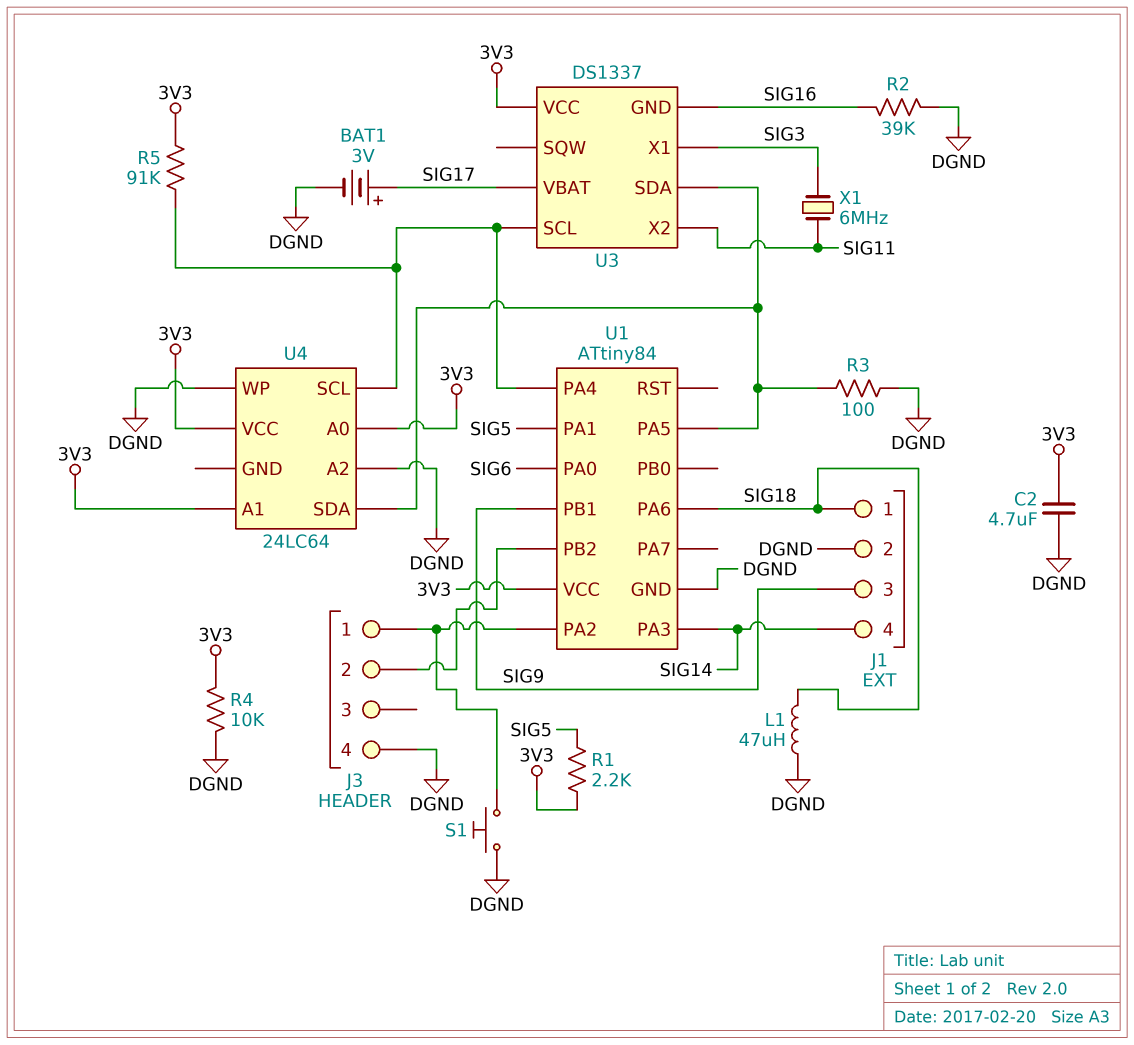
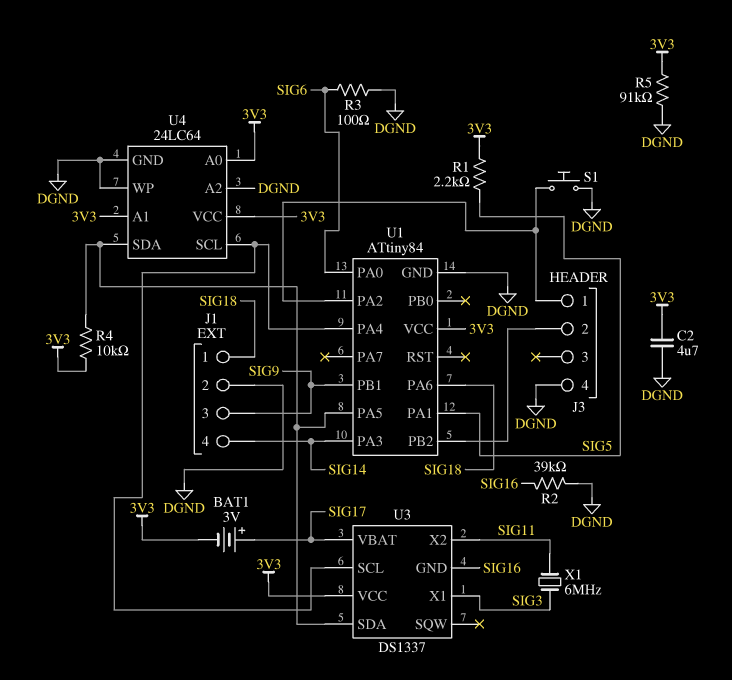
BAT1: 3V (plus SIG17, minus DGND) -> 3V (plus SIG17, minus 3V3)
L1: 47uH (DGND, SIG18) -> none
R3: 100 (DGND, U1/PA5) -> 100 (DGND, SIG6)
R4: 10k (3V3, DGND) -> 10k (3V3, U1/PA5)
R5: 91k (3V3, U1/PA4) -> 91k (3V3, DGND)
U4 pin GND: none -> DGND

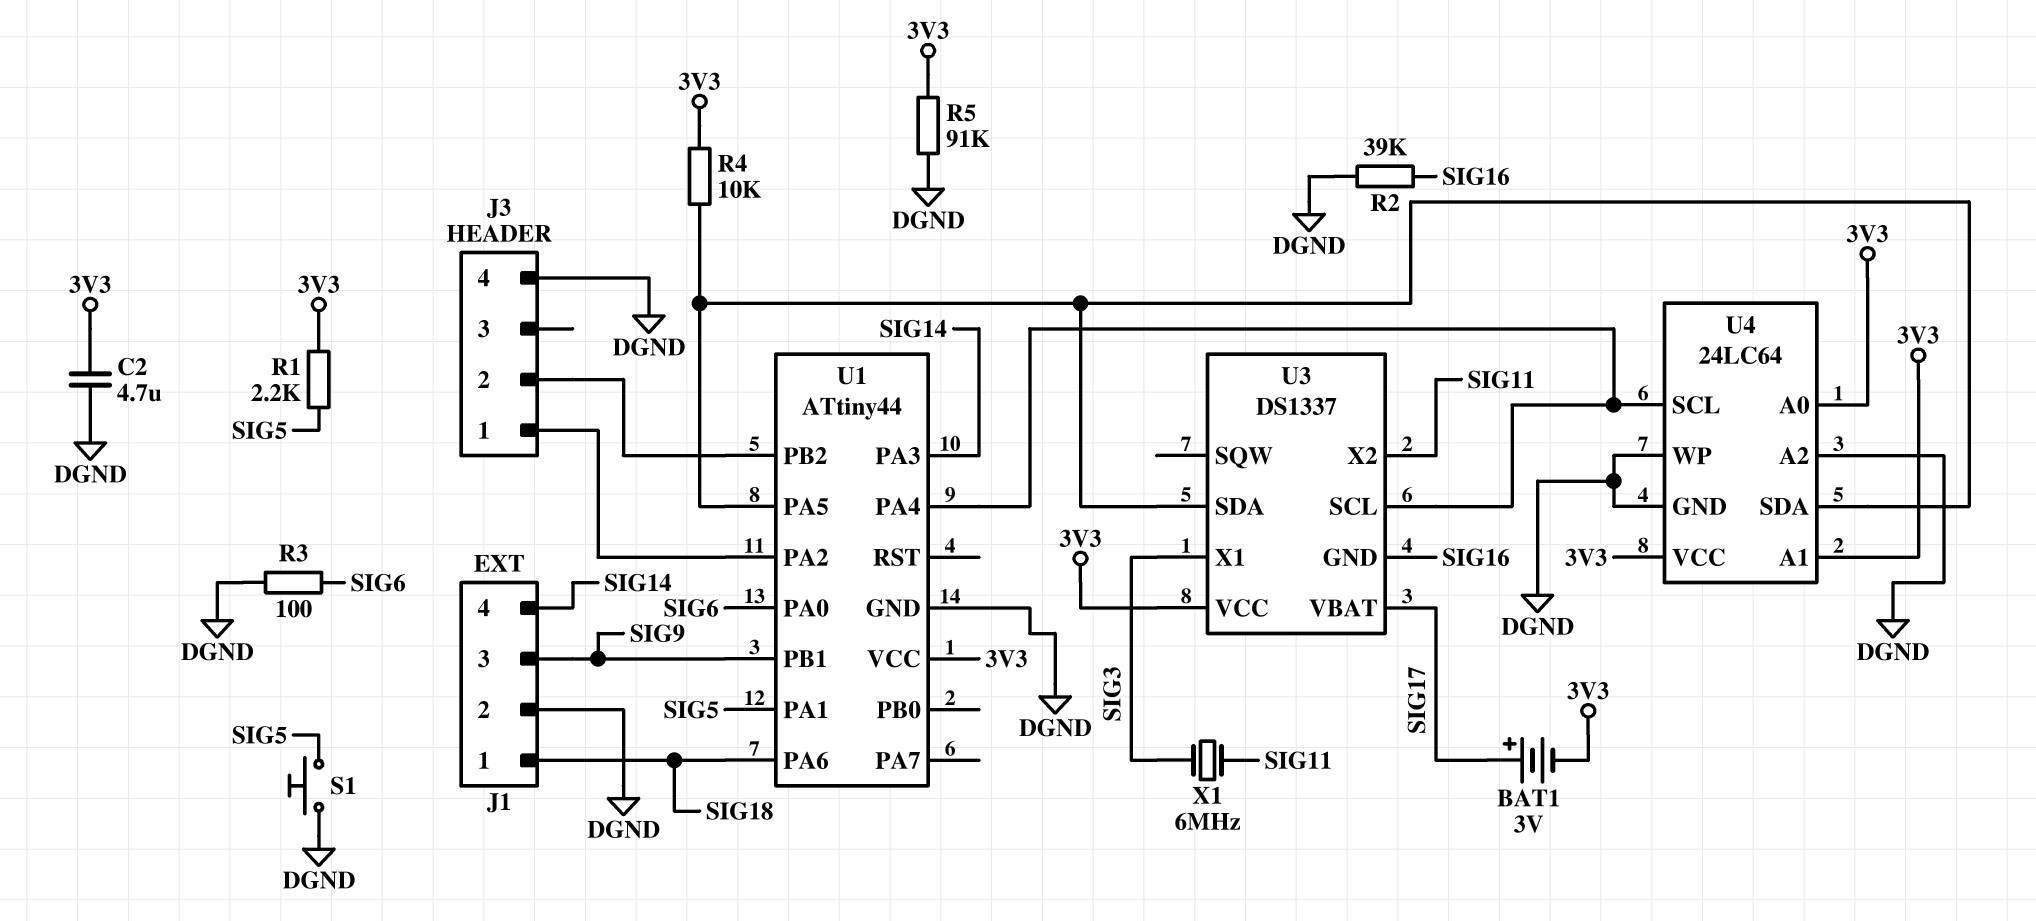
S1: button (DGND, J3/1) -> button (DGND, SIG5)
U1: ATtiny84 -> ATtiny44

